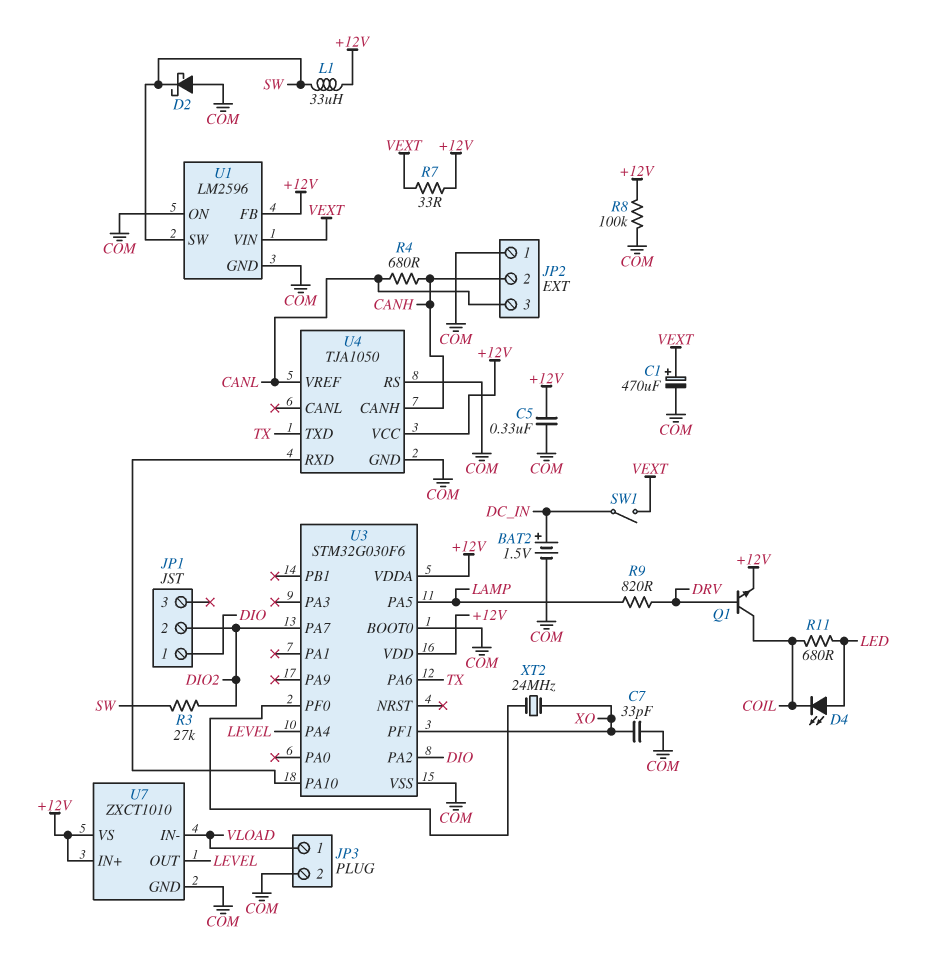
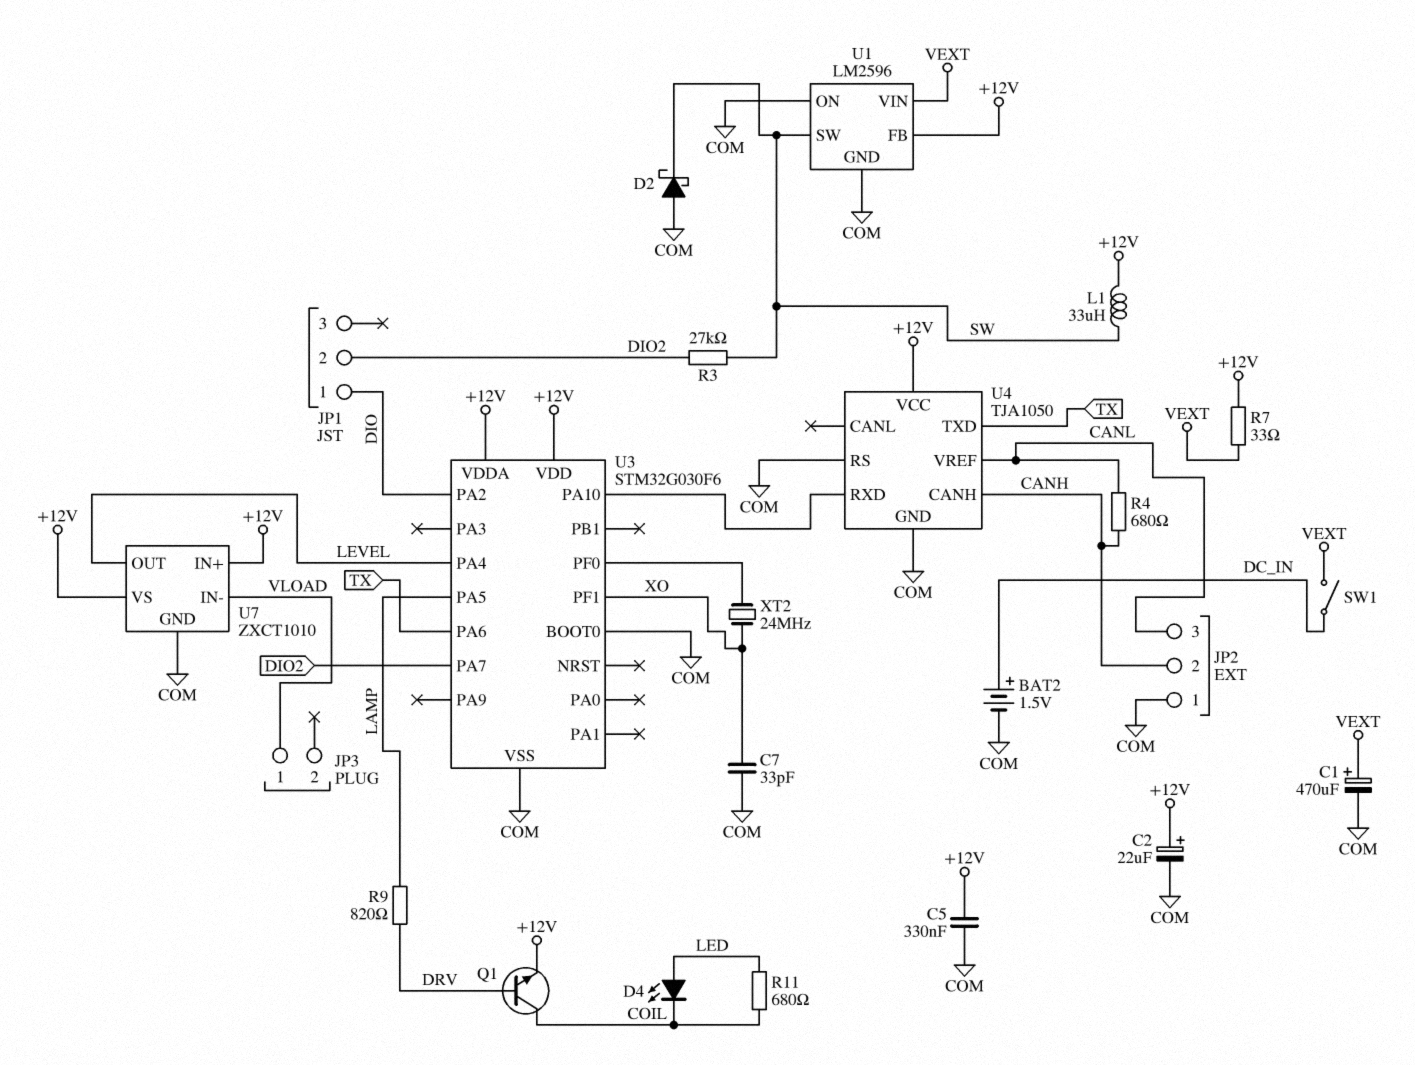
C2: none -> 22uF (plus +12V, minus COM)
JP3 pin 2: COM -> none
R8: 100k (+12V, COM) -> none

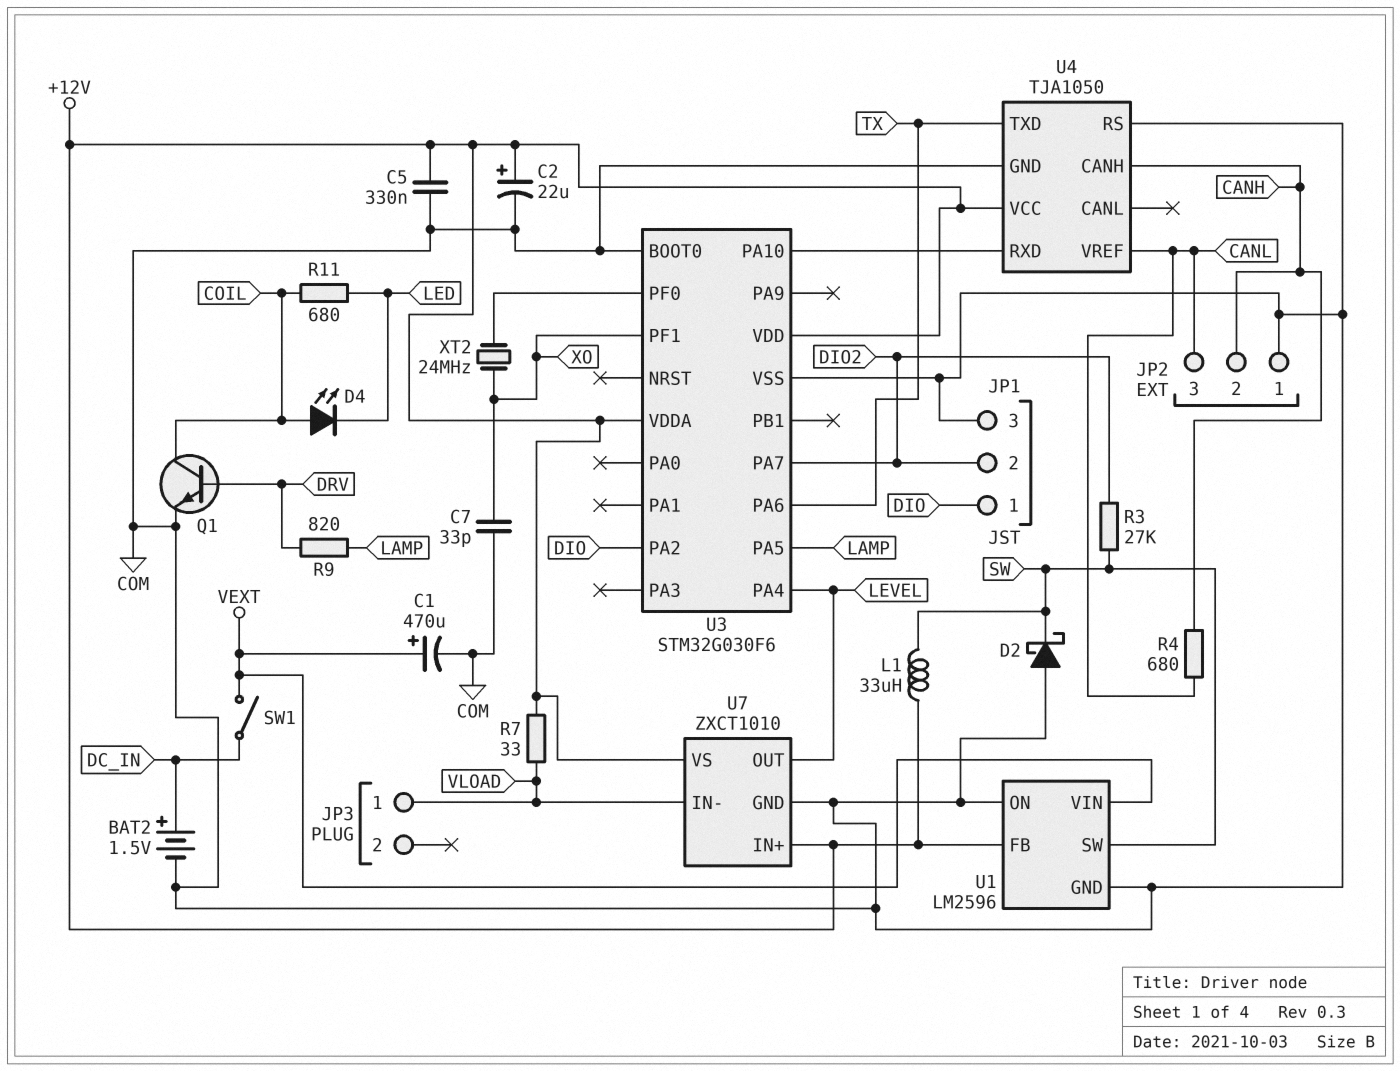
D4: LED (A LED, K COIL) -> LED (A COIL, K LED)
JP1 pin 3: none -> COM
Q1: NPN (B DRV, C COIL, E +12V) -> NPN (B DRV, C COIL, E COM)
R7: 33 (+12V, VEXT) -> 33 (+12V, VLOAD)

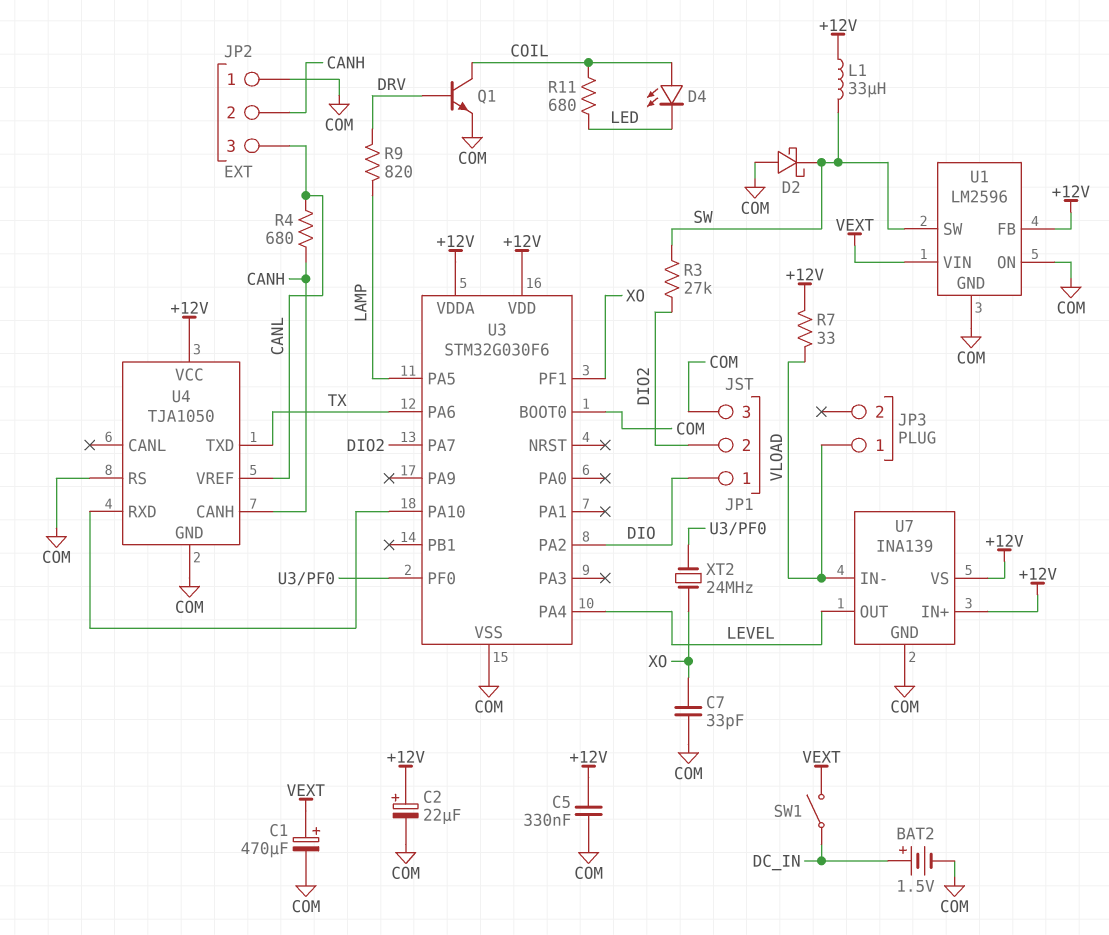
U7: ZXCT1010 -> INA139

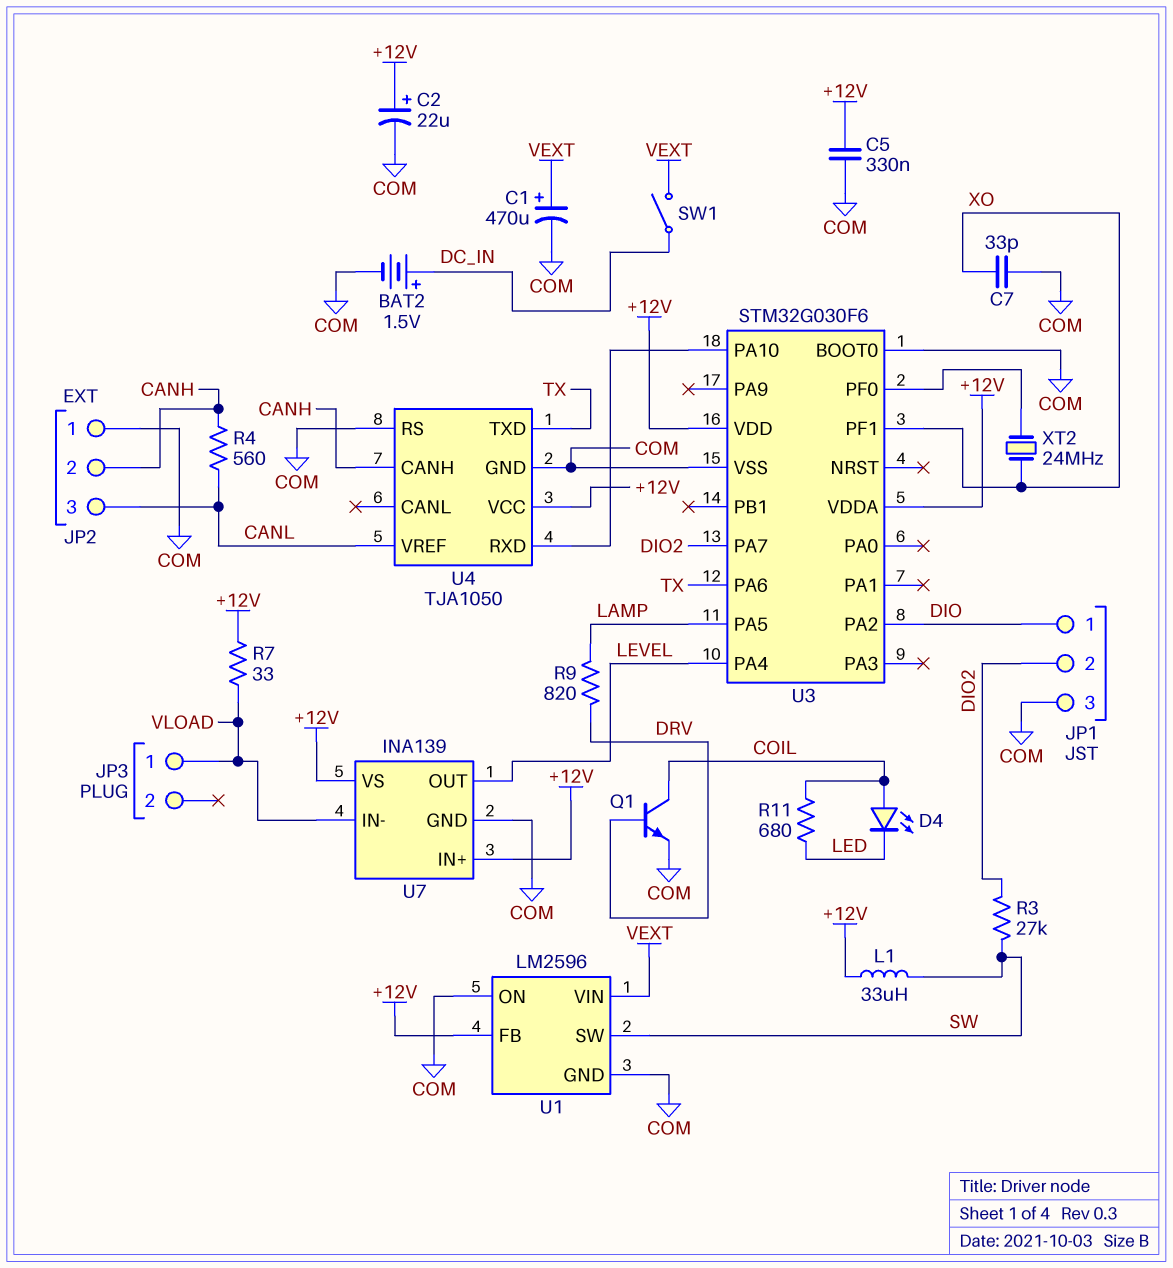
D2: schottky (A COM, K SW) -> none
R4: 680 (CANH, CANL) -> 560 (CANH, CANL)

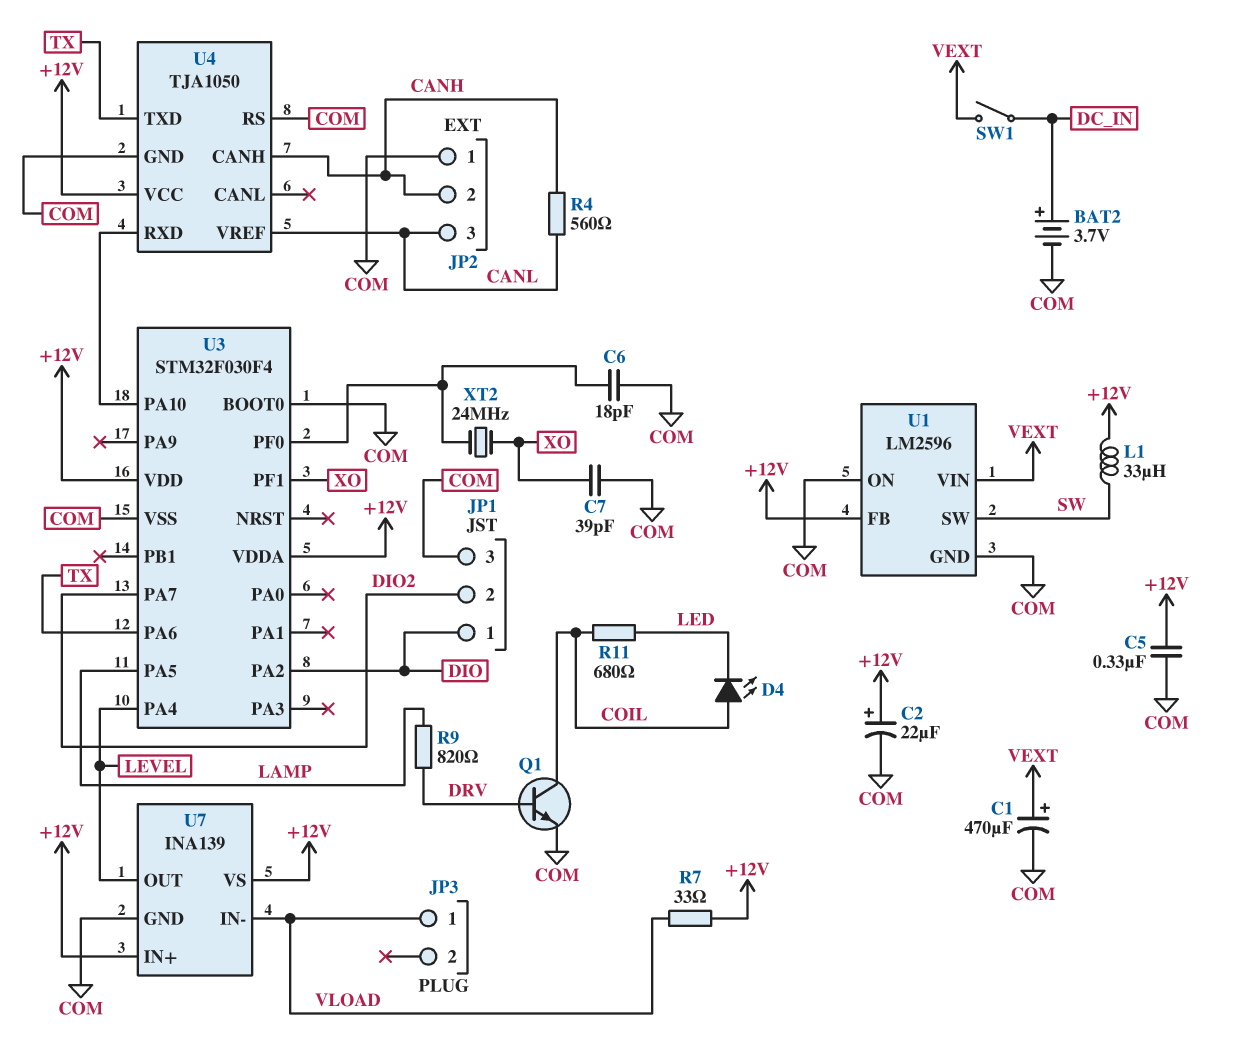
BAT2: 1.5V (plus DC_IN, minus COM) -> 3.7V (plus DC_IN, minus COM)
C6: none -> 18pF (COM, U3/PF0)
C7: 33pF (COM, XO) -> 39pF (COM, XO)
R3: 27k (DIO2, SW) -> none
U3: STM32G030F6 -> STM32F030F4

